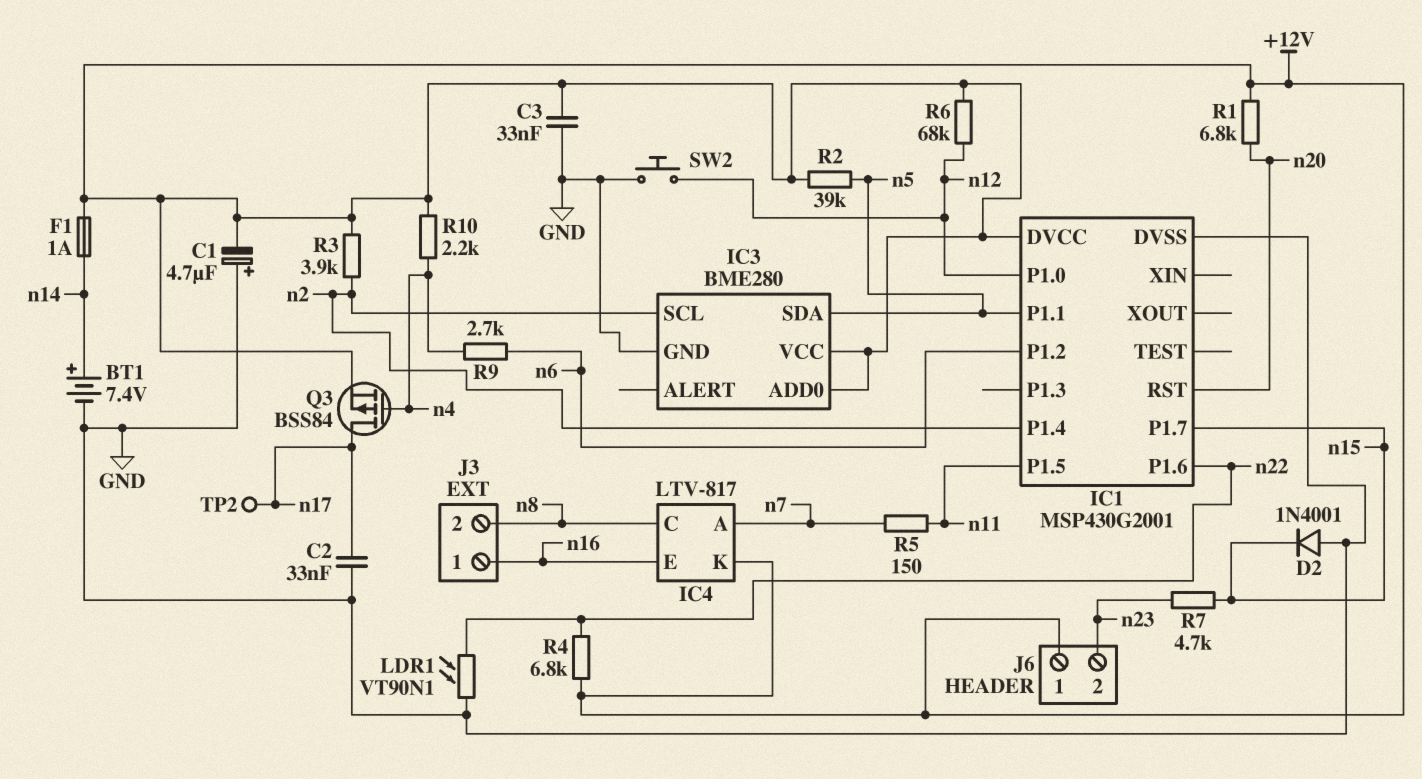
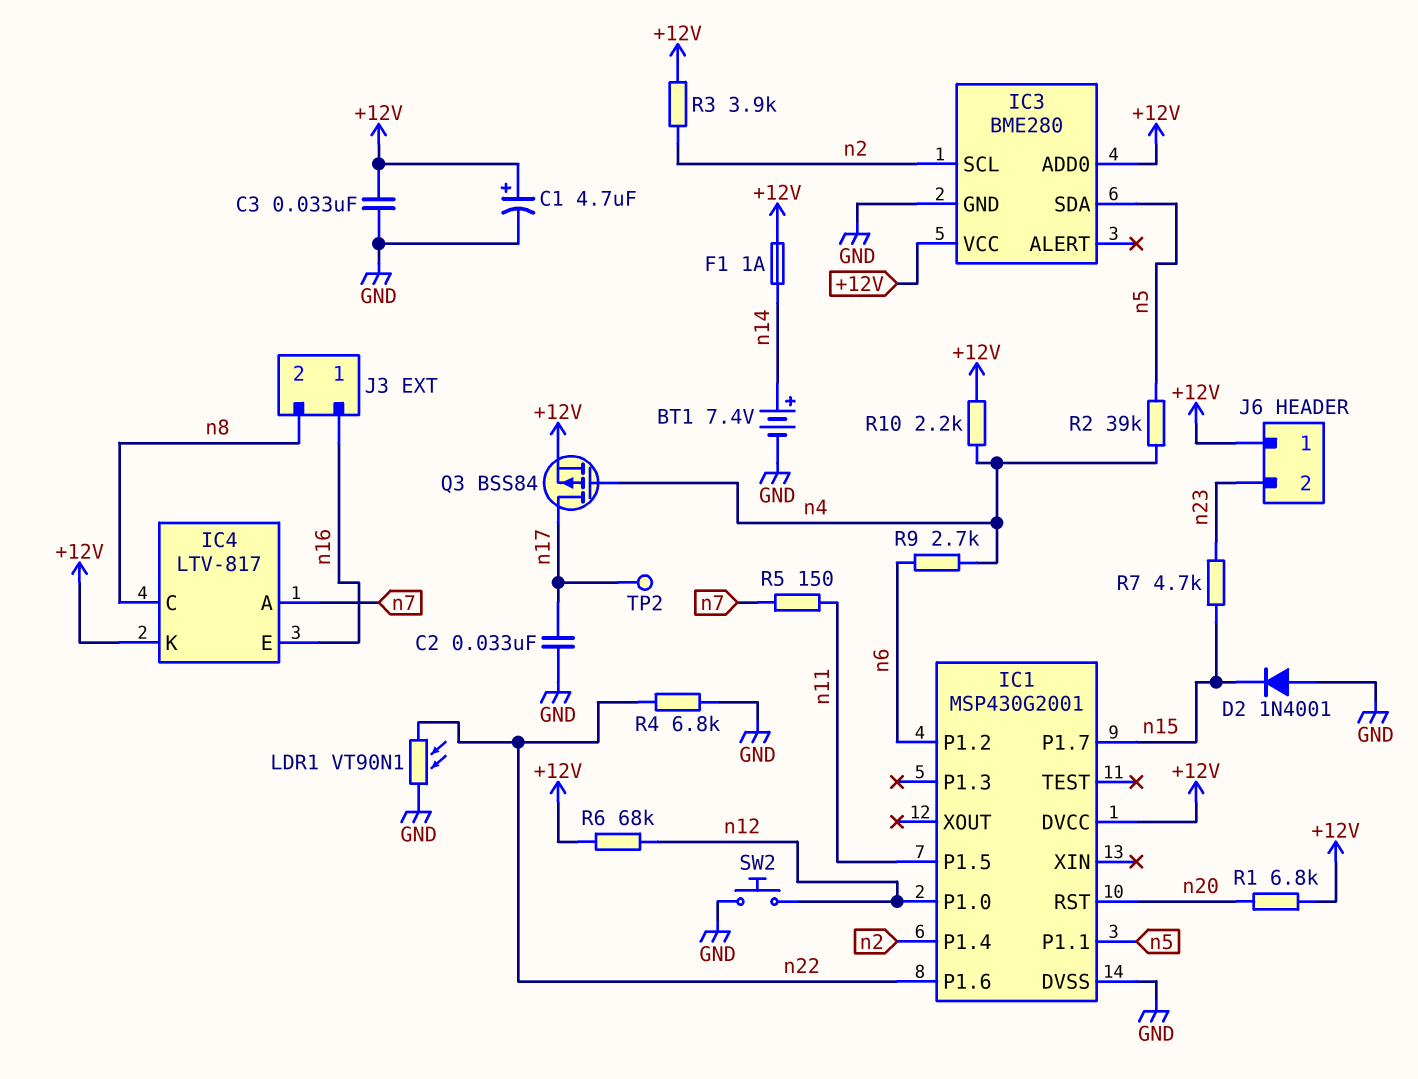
C1: 4.7uF (plus GND, minus +12V) -> 4.7uF (plus +12V, minus GND)
R2: 39k (+12V, n5) -> 39k (n4, n5)
R4: 6.8k (+12V, n22) -> 6.8k (GND, n22)

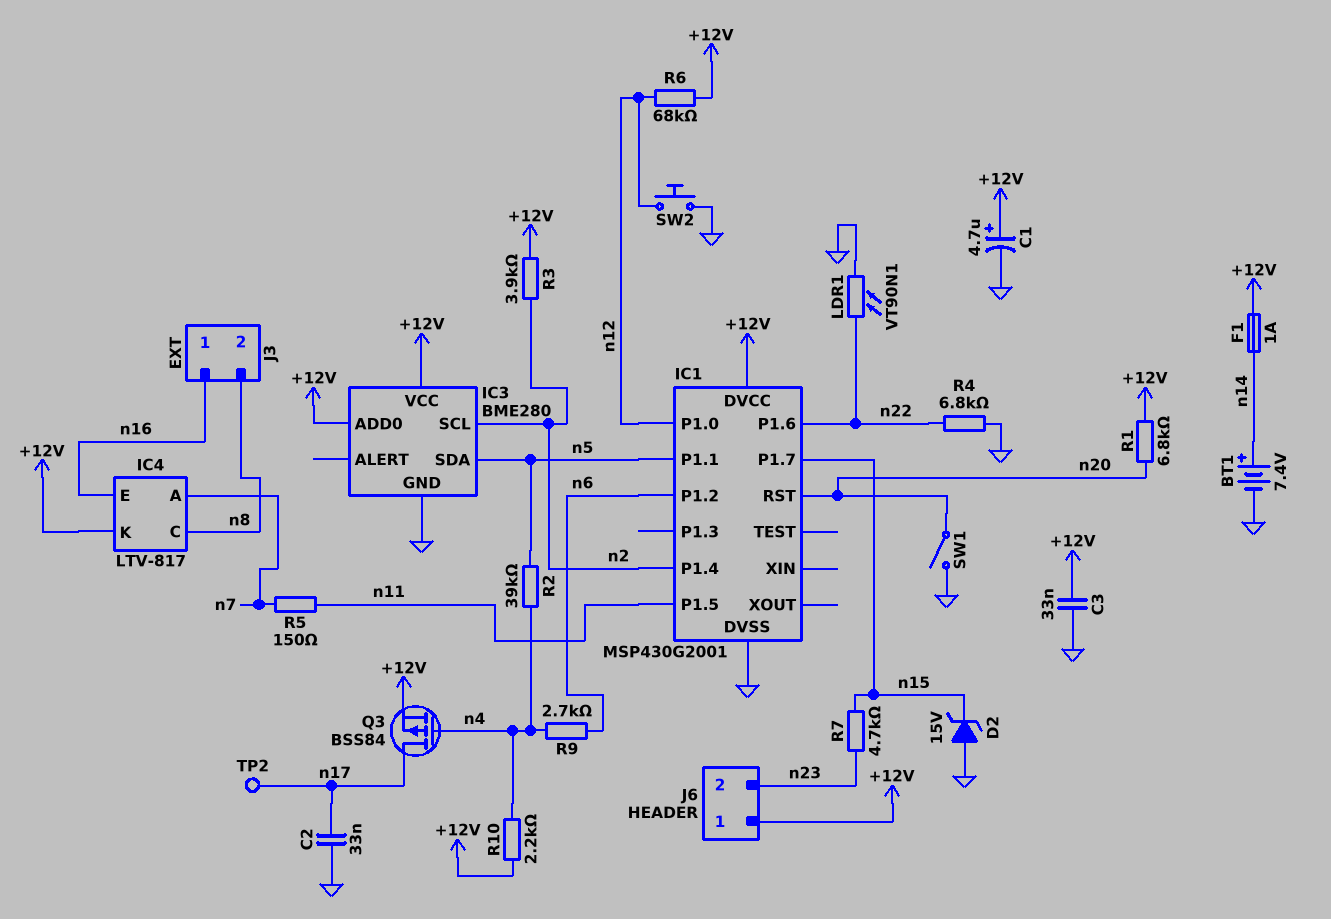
D2: diode 1N4001 (A GND, K n15) -> zener 15V (A GND, K n15)
SW1: none -> switch (GND, n20)

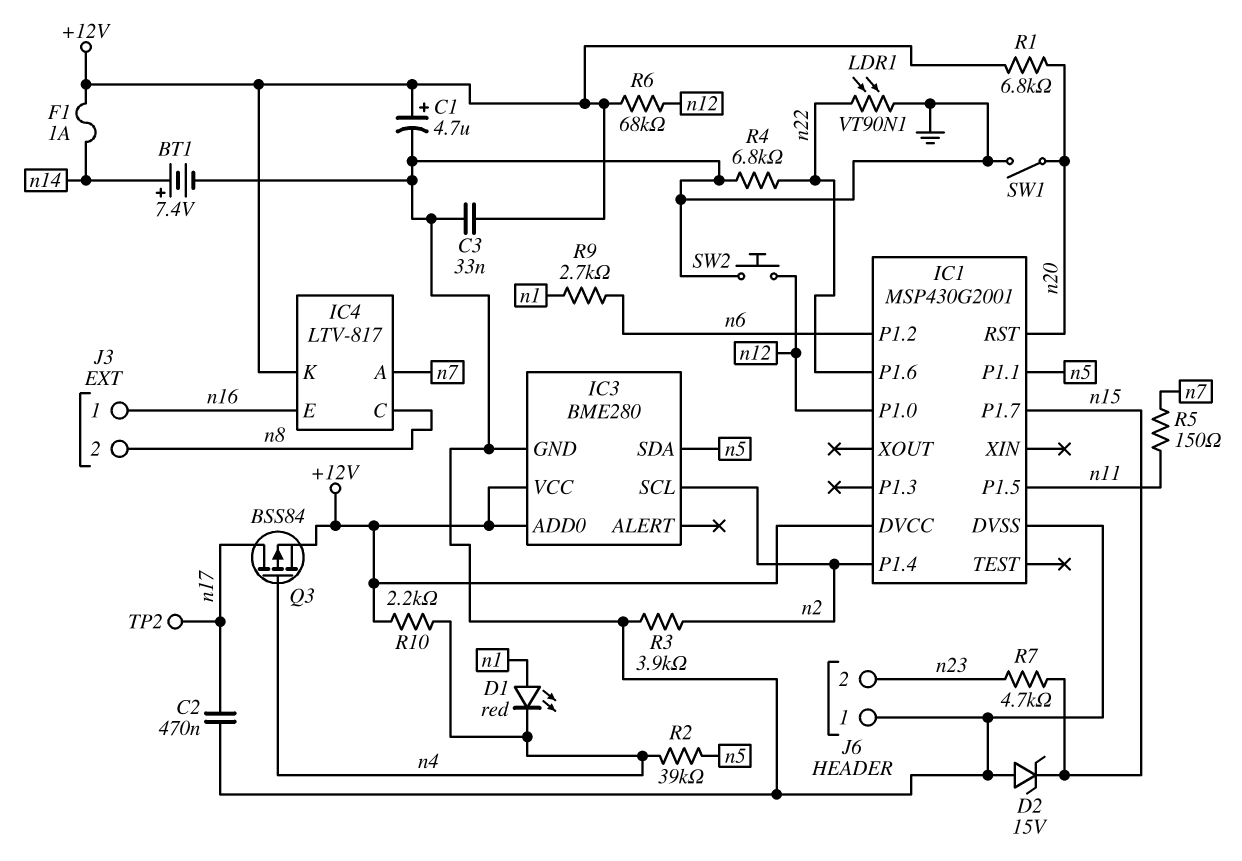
C2: 33nF (GND, n17) -> 470nF (GND, n17)
D1: none -> LED red (A n1, K n4)
J6 pin 1: +12V -> GND
R3: 3.9k (+12V, n2) -> 3.9k (GND, n2)
R9: 2.7k (n4, n6) -> 2.7k (n1, n6)

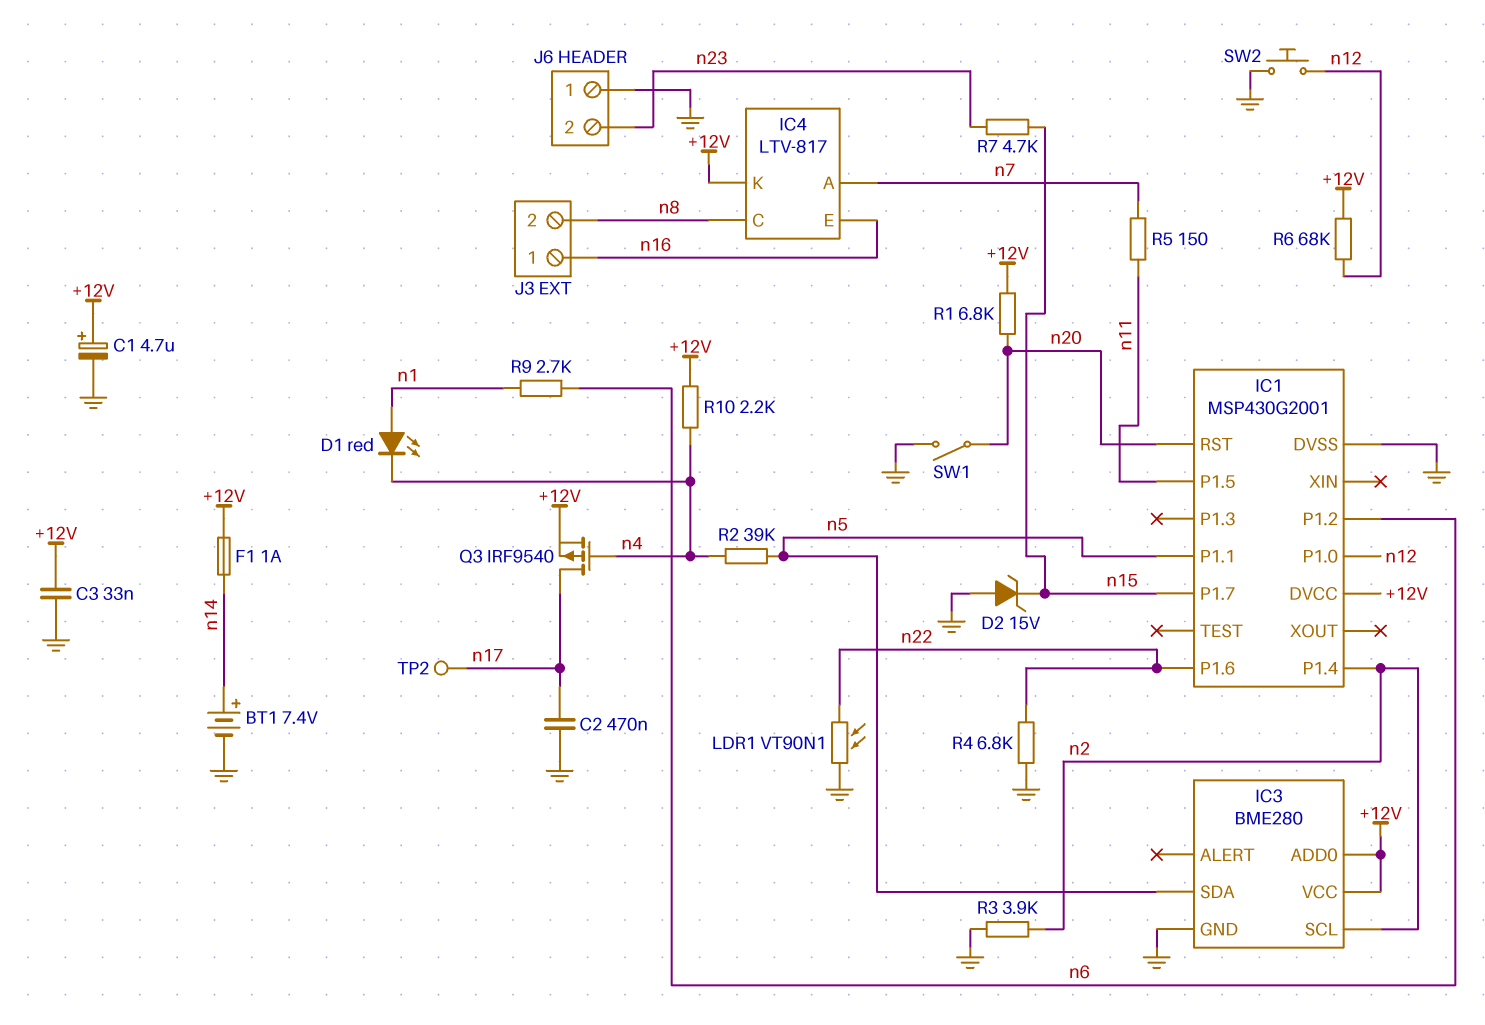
Q3: PMOS BSS84 (G n4, D n17, S +12V) -> PMOS IRF9540 (G n4, D n17, S +12V)

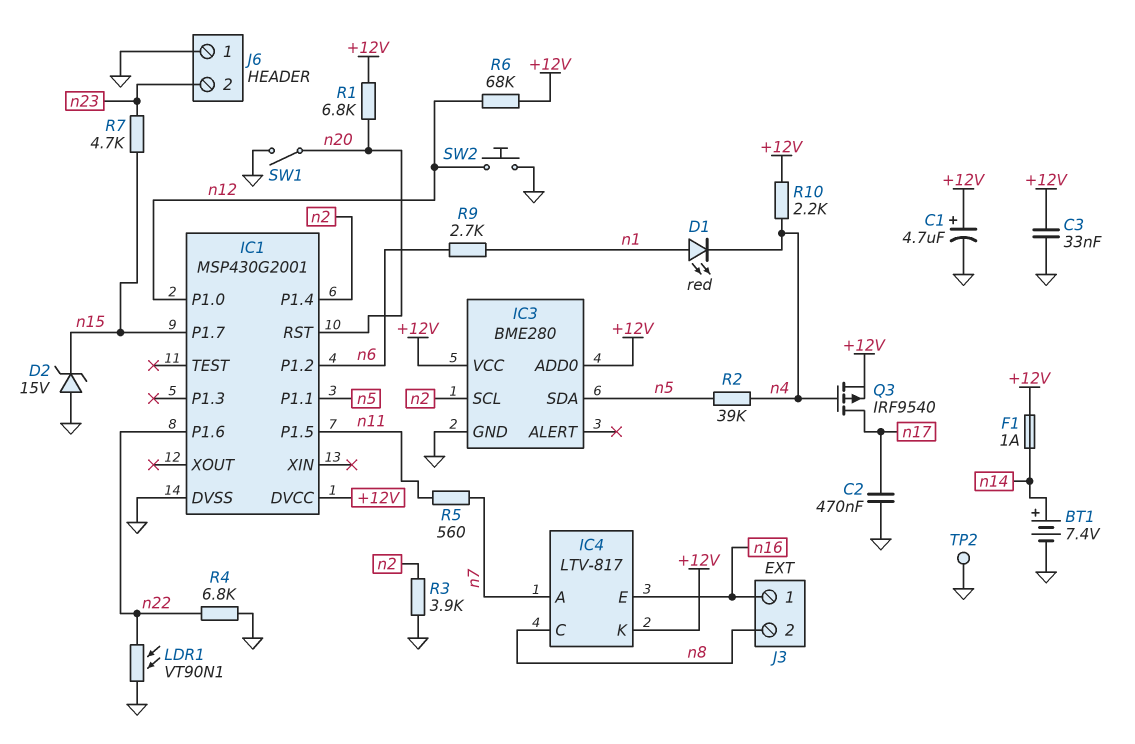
R5: 150 (n7, n11) -> 560 (n7, n11)
TP2: test point (n17) -> test point (GND)

